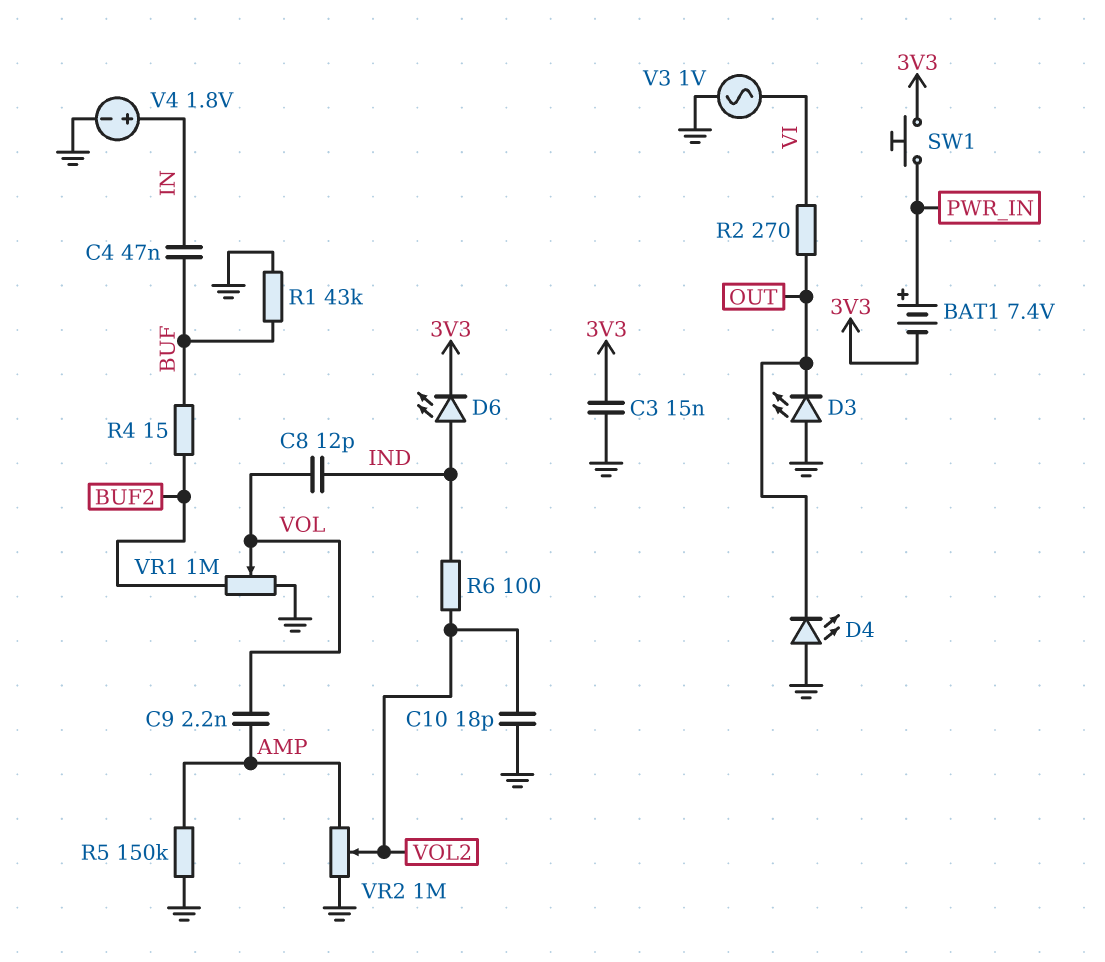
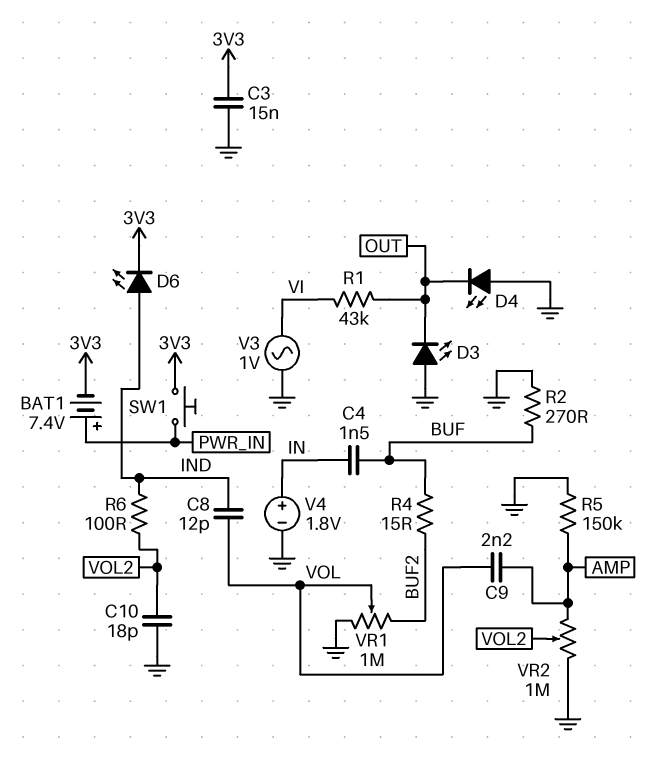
C4: 47nF (BUF, IN) -> 1.5nF (BUF, IN)
R1: 43k (BUF, GND) -> 43k (OUT, VI)
R2: 270 (OUT, VI) -> 270 (BUF, GND)

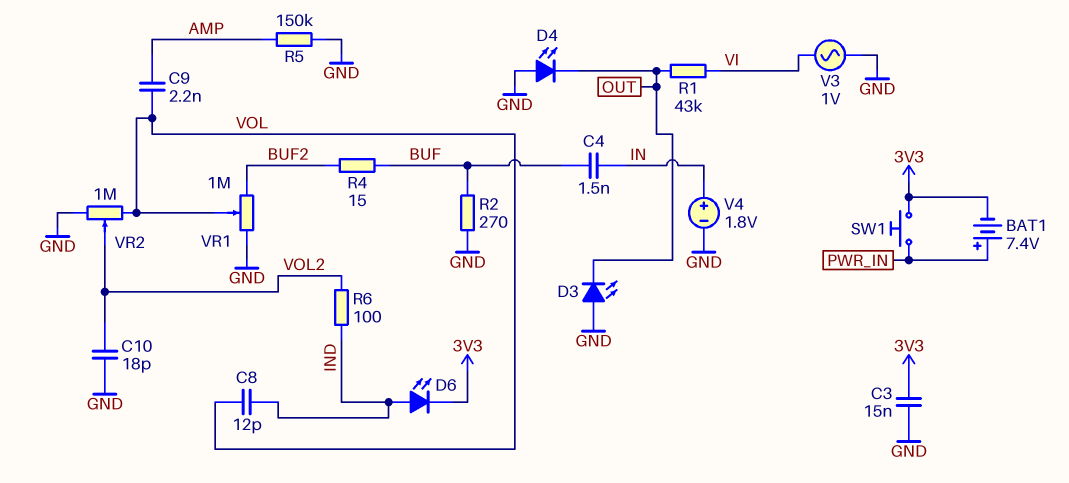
VR2: 1M (AMP, GND, wiper VOL2) -> 1M (GND, VOL, wiper VOL2)

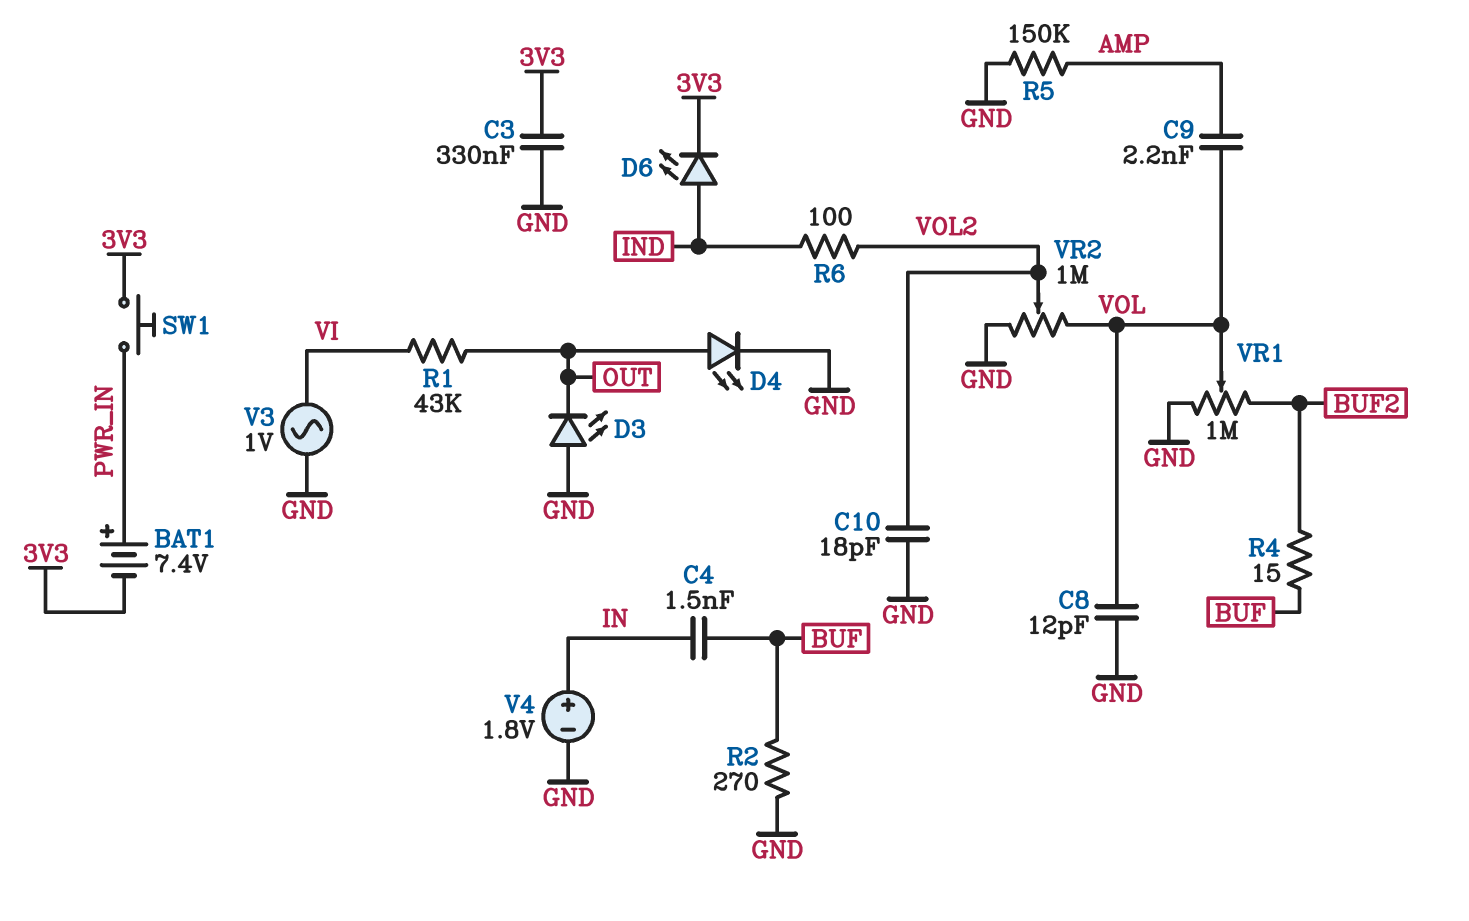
C3: 15nF (3V3, GND) -> 330nF (3V3, GND)
C8: 12pF (IND, VOL) -> 12pF (GND, VOL)
D4: LED (A GND, K OUT) -> LED (A OUT, K GND)

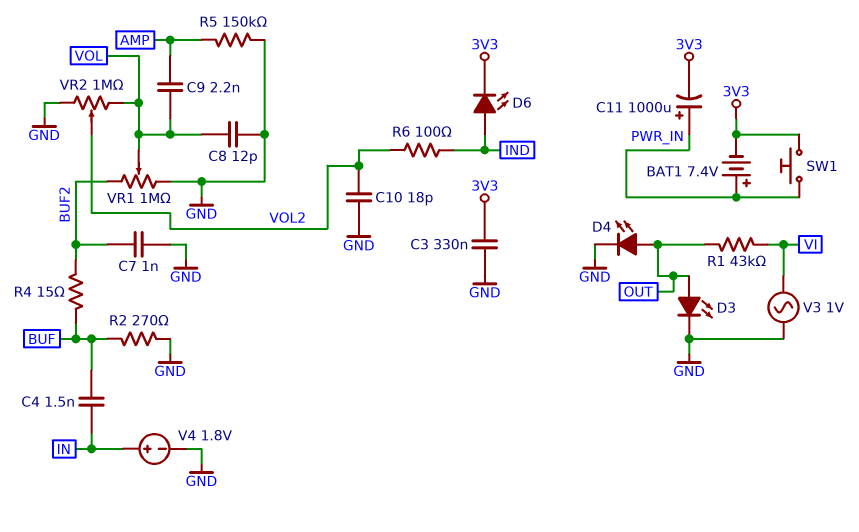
C7: none -> 1nF (BUF2, GND)
C11: none -> 1000uF (plus PWR_IN, minus 3V3)
D3: LED (A GND, K OUT) -> LED (A OUT, K GND)

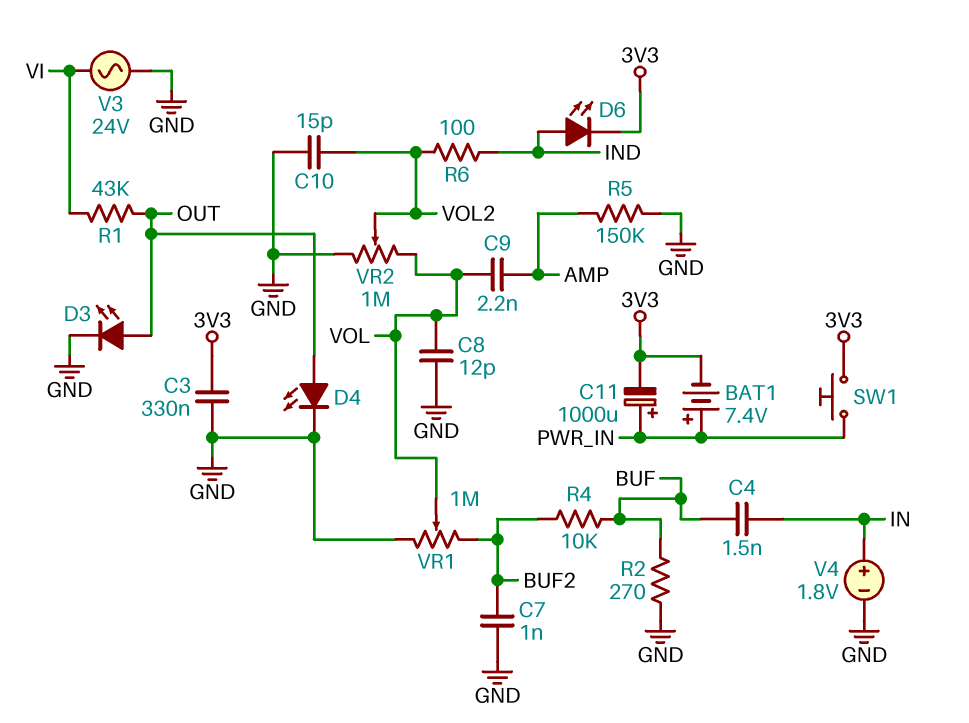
C10: 18pF (GND, VOL2) -> 15pF (GND, VOL2)
R4: 15 (BUF, BUF2) -> 10k (BUF, BUF2)
V3: AC 1V (GND, VI) -> AC 24V (GND, VI)

